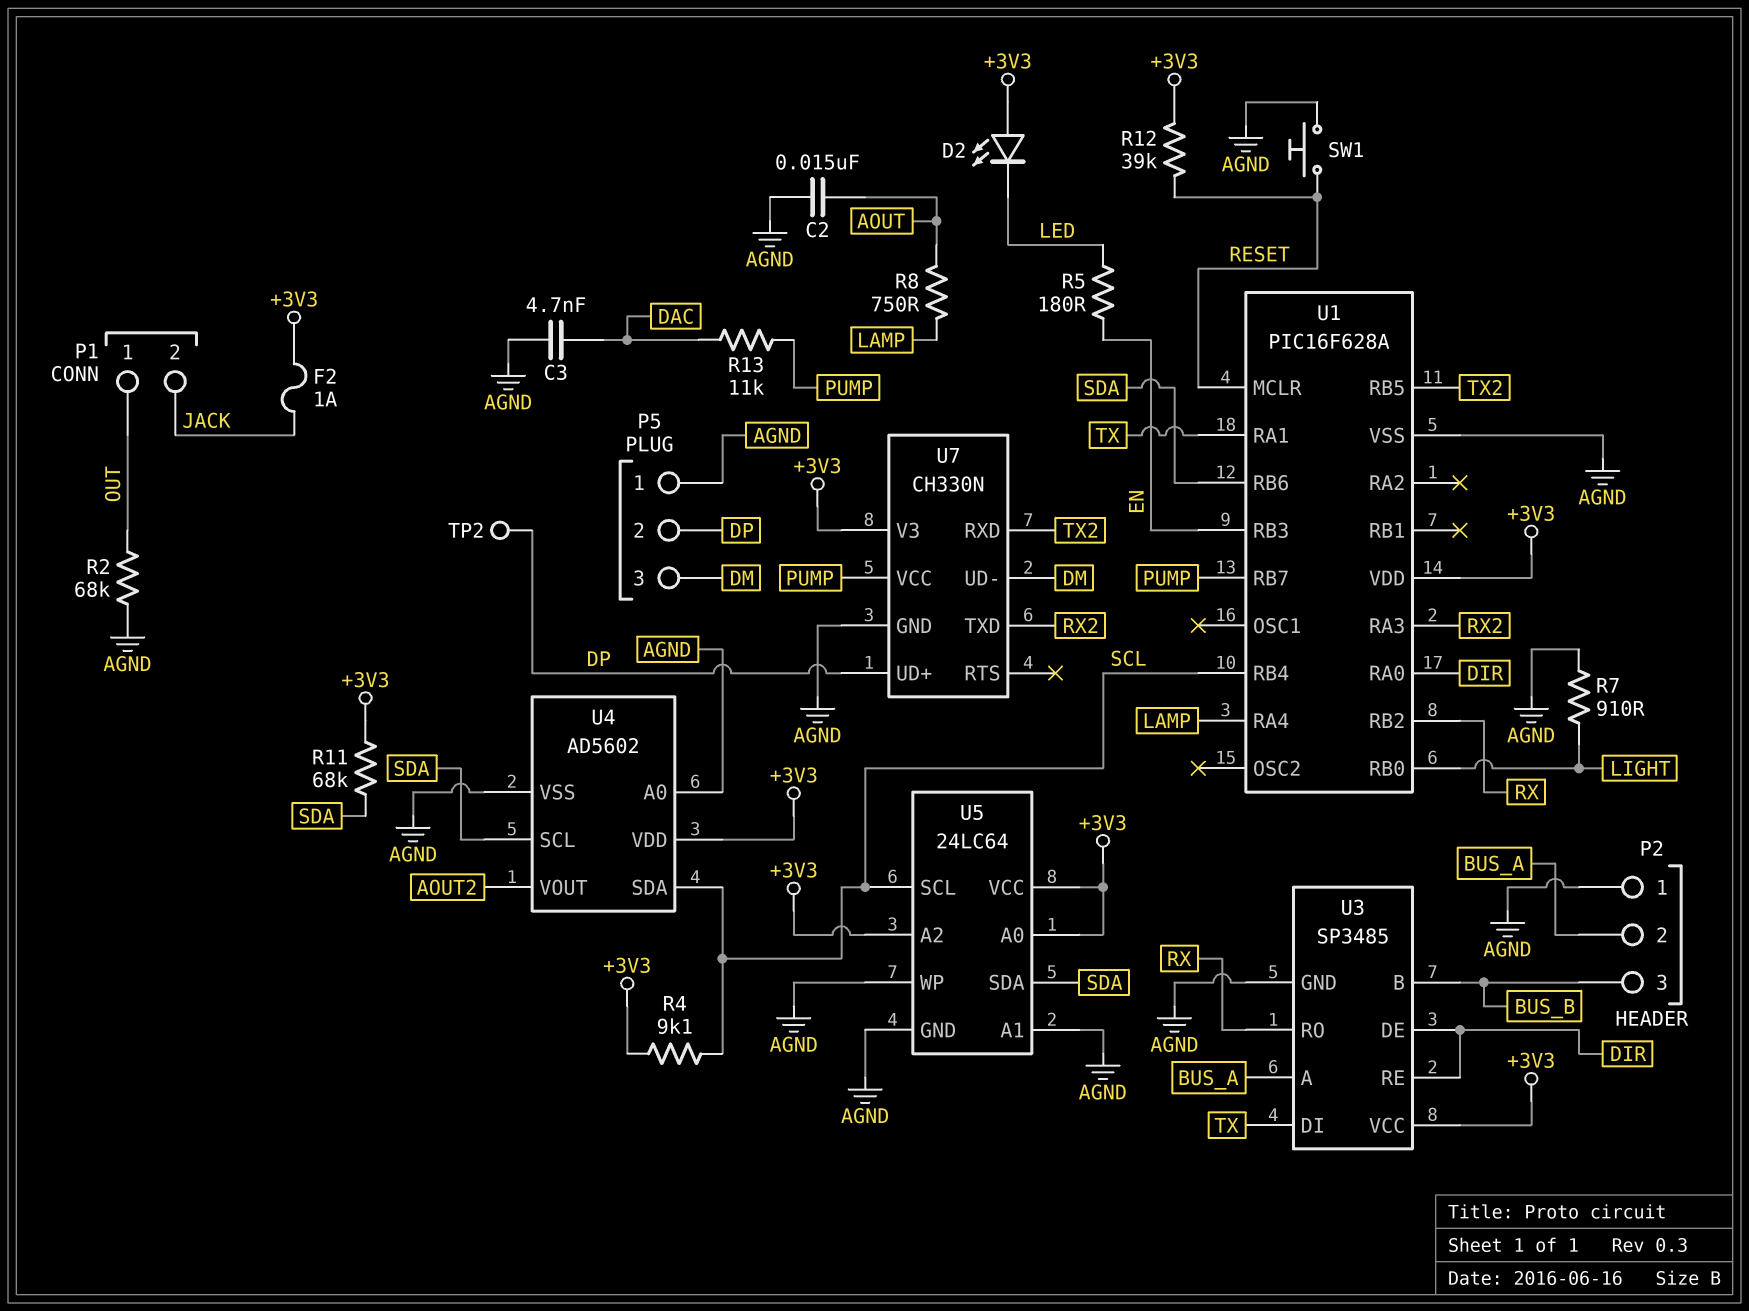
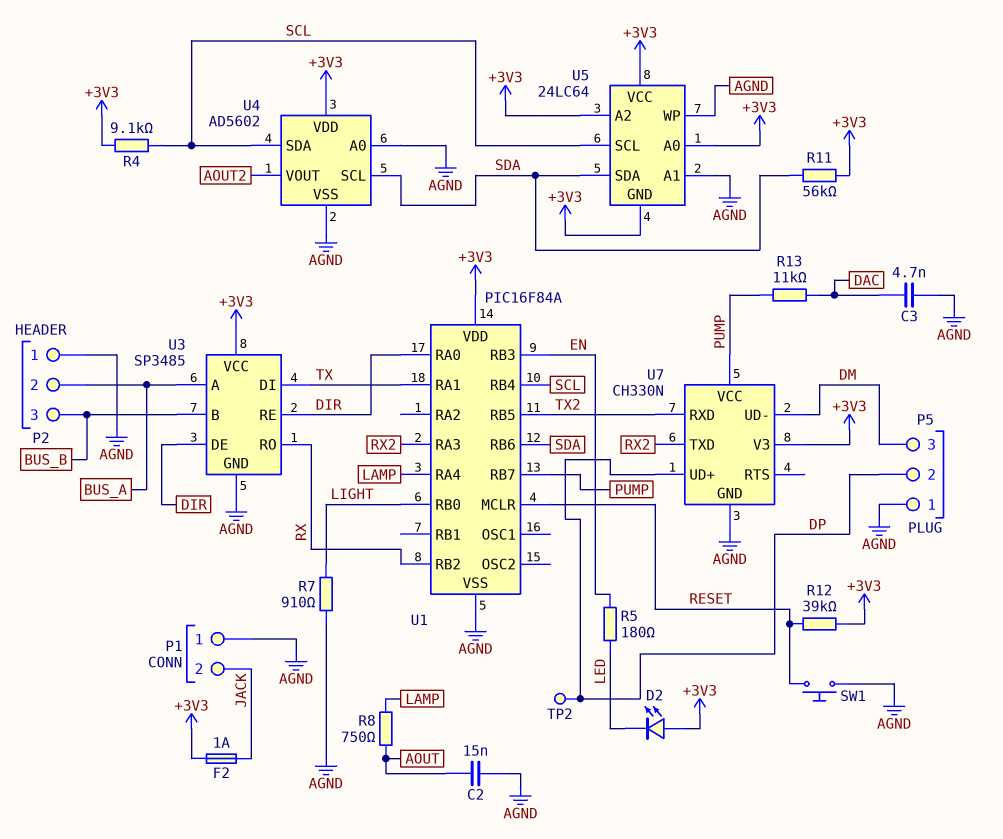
P1 pin 1: OUT -> AGND
R2: 68k (AGND, OUT) -> none
R11: 68k (+3V3, SDA) -> 56k (+3V3, SDA)
U1: PIC16F628A -> PIC16F84A
U5 pin GND: AGND -> +3V3

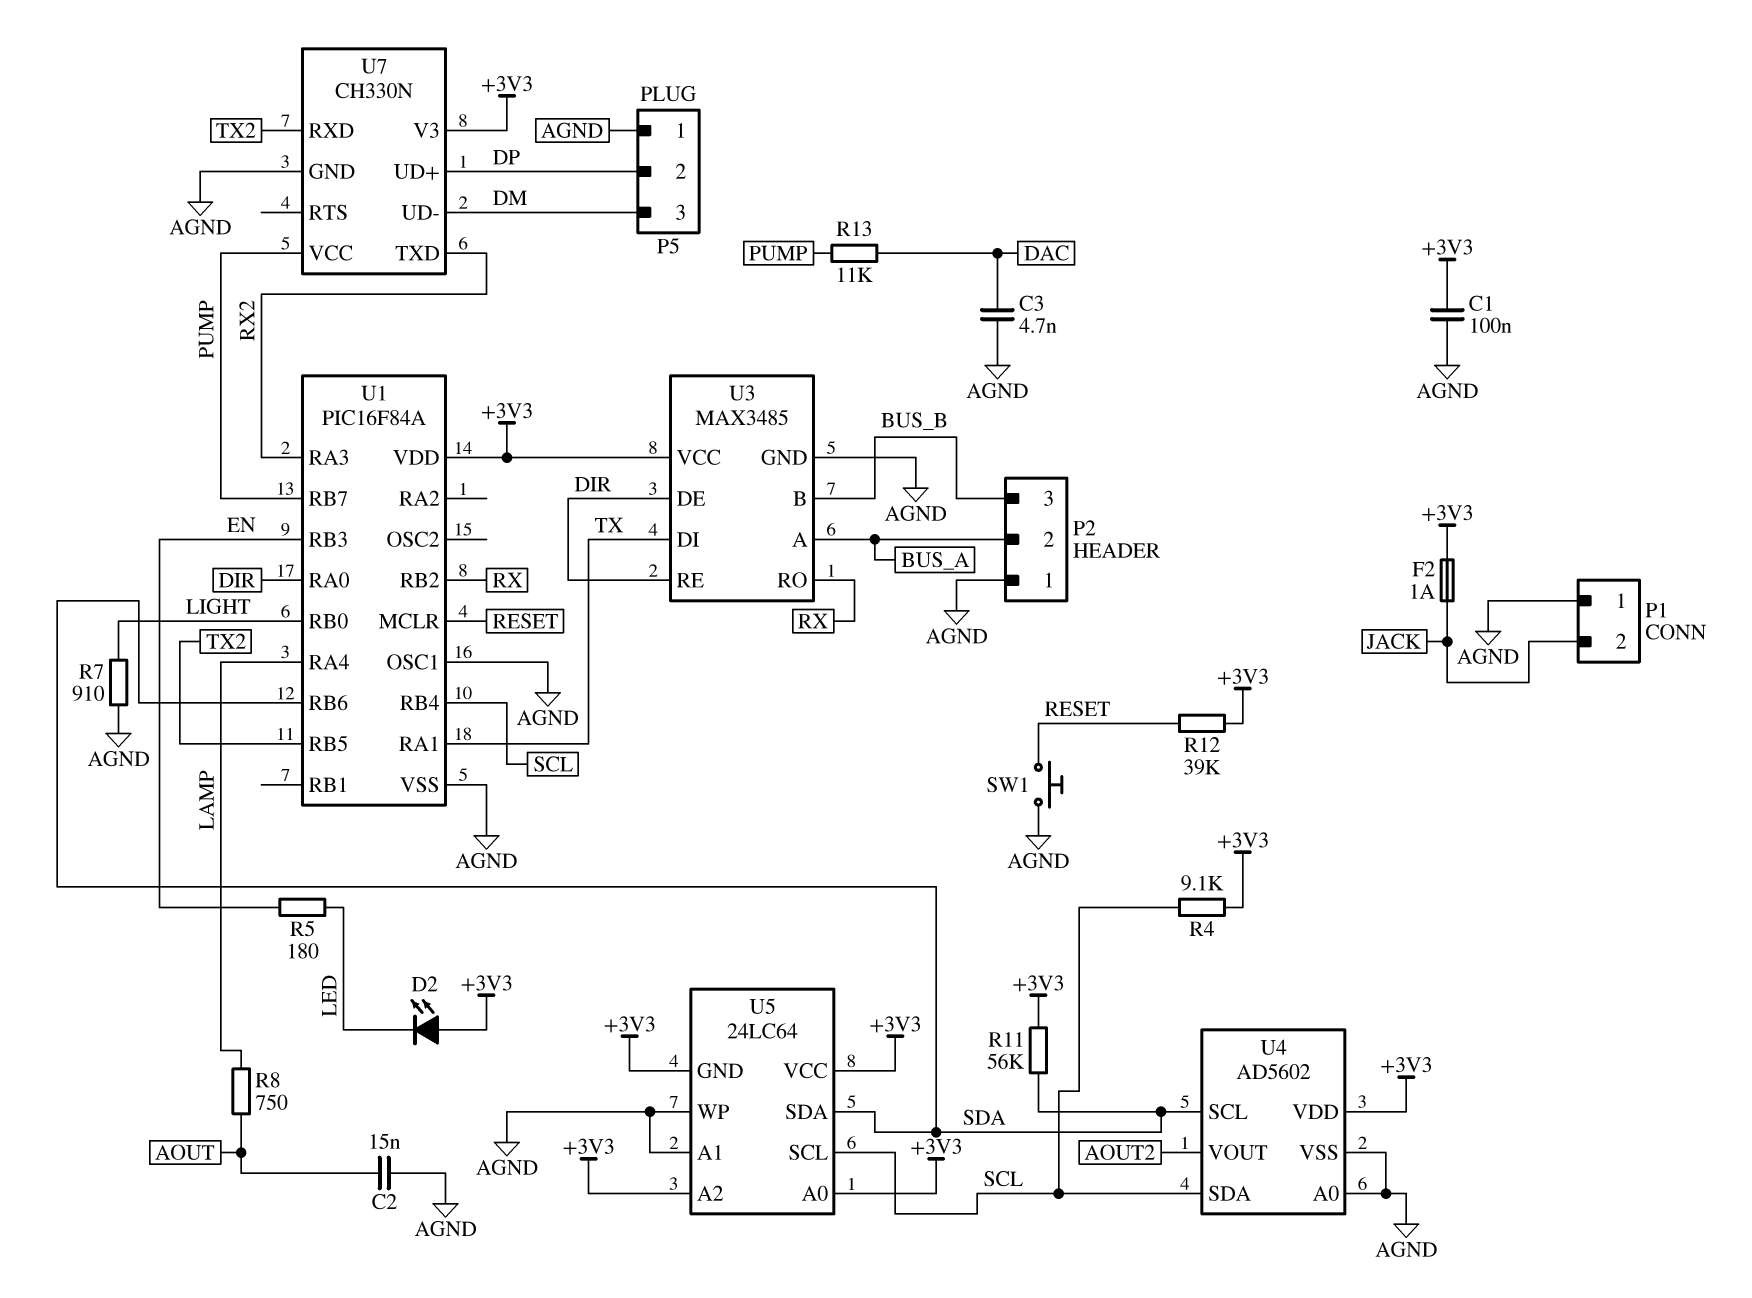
C1: none -> 100nF (+3V3, AGND)
TP2: test point (DP) -> none
U1 pin OSC1: none -> AGND
U3: SP3485 -> MAX3485

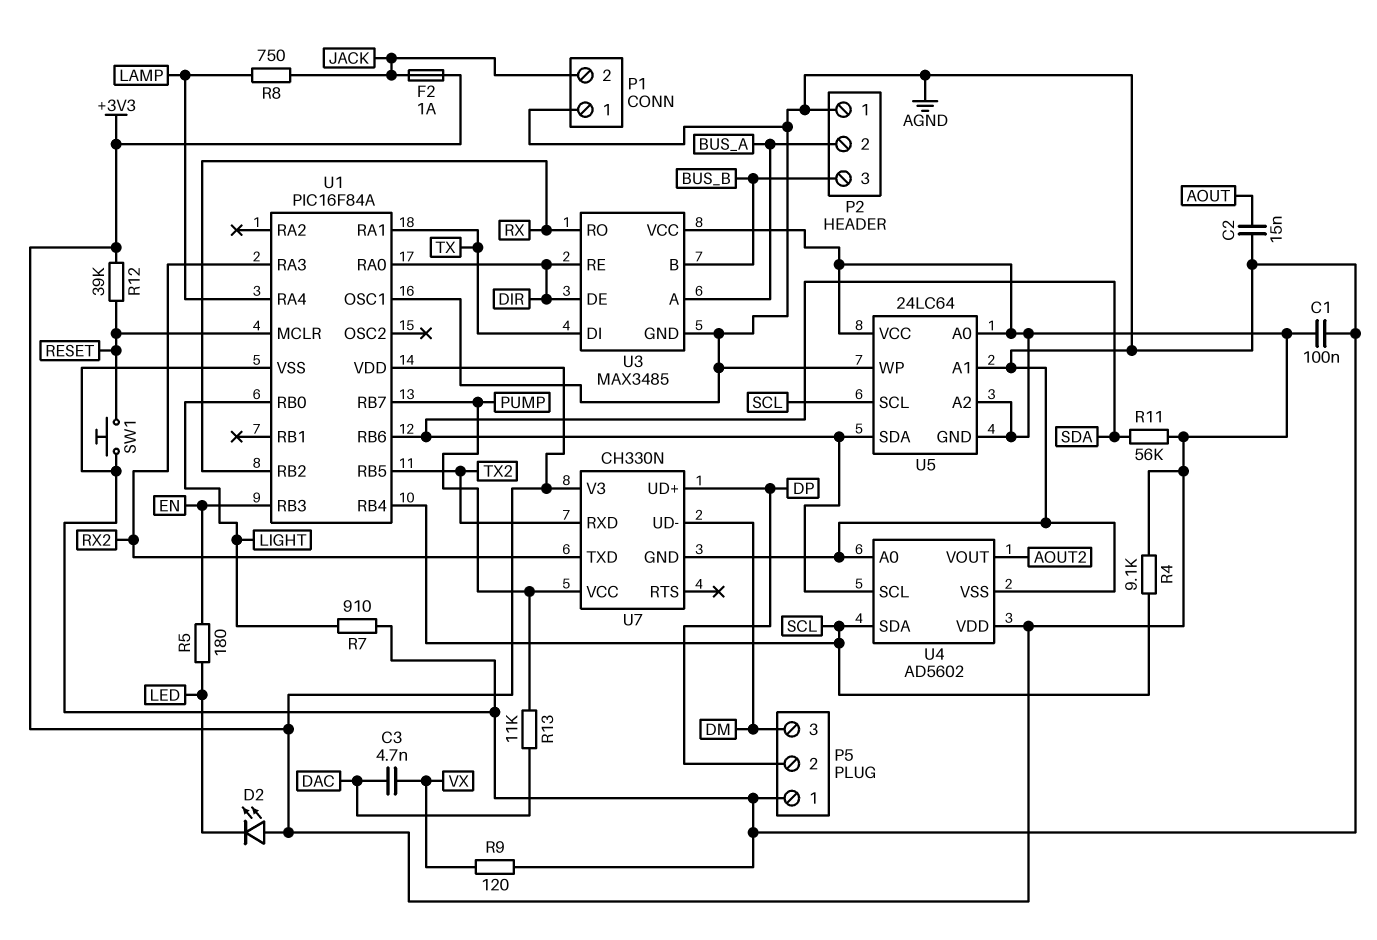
C3: 4.7nF (AGND, DAC) -> 4.7nF (DAC, VX)
R8: 750 (AOUT, LAMP) -> 750 (JACK, LAMP)
R9: none -> 120 (AGND, VX)

